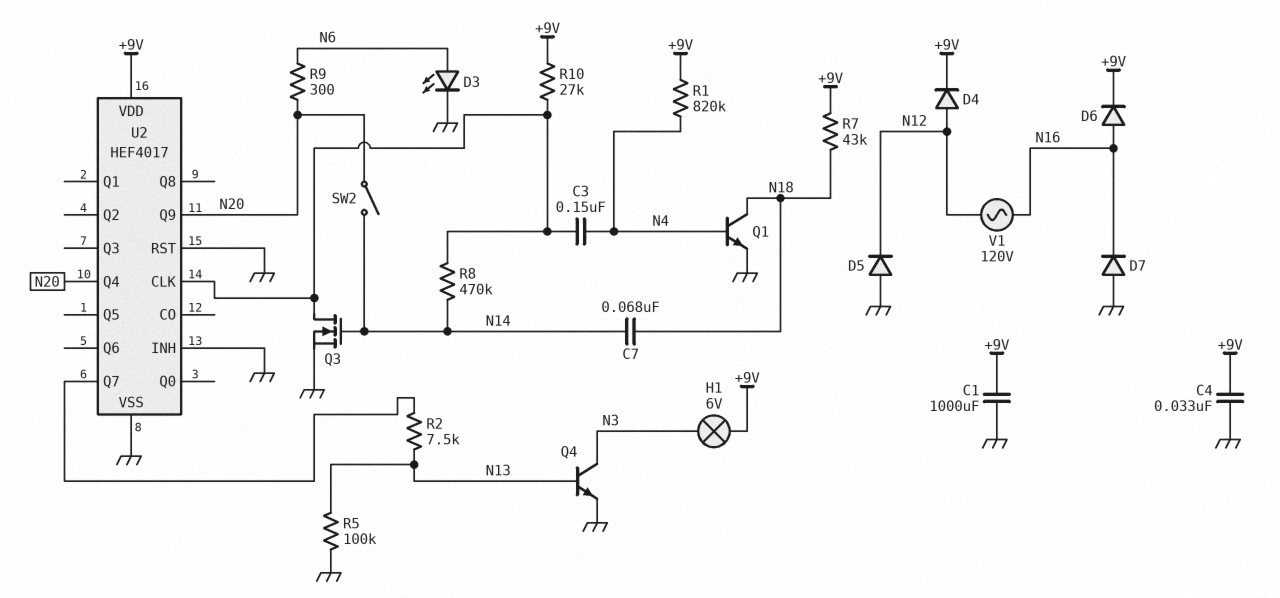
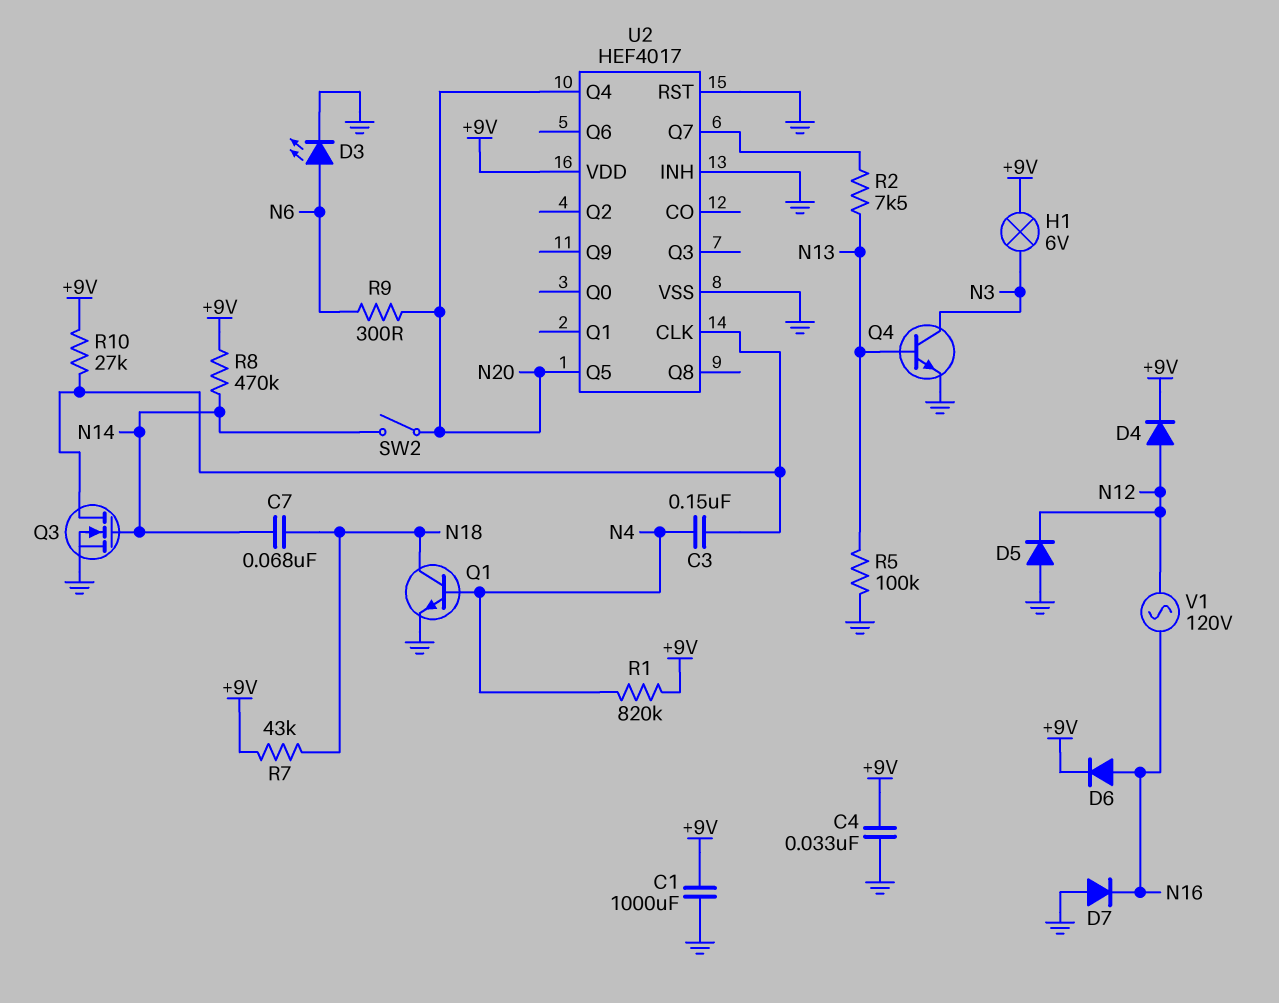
R8: 470k (N14, U2/CLK) -> 470k (+9V, N14)
U2 pin Q5: none -> N20
U2 pin Q9: N20 -> none

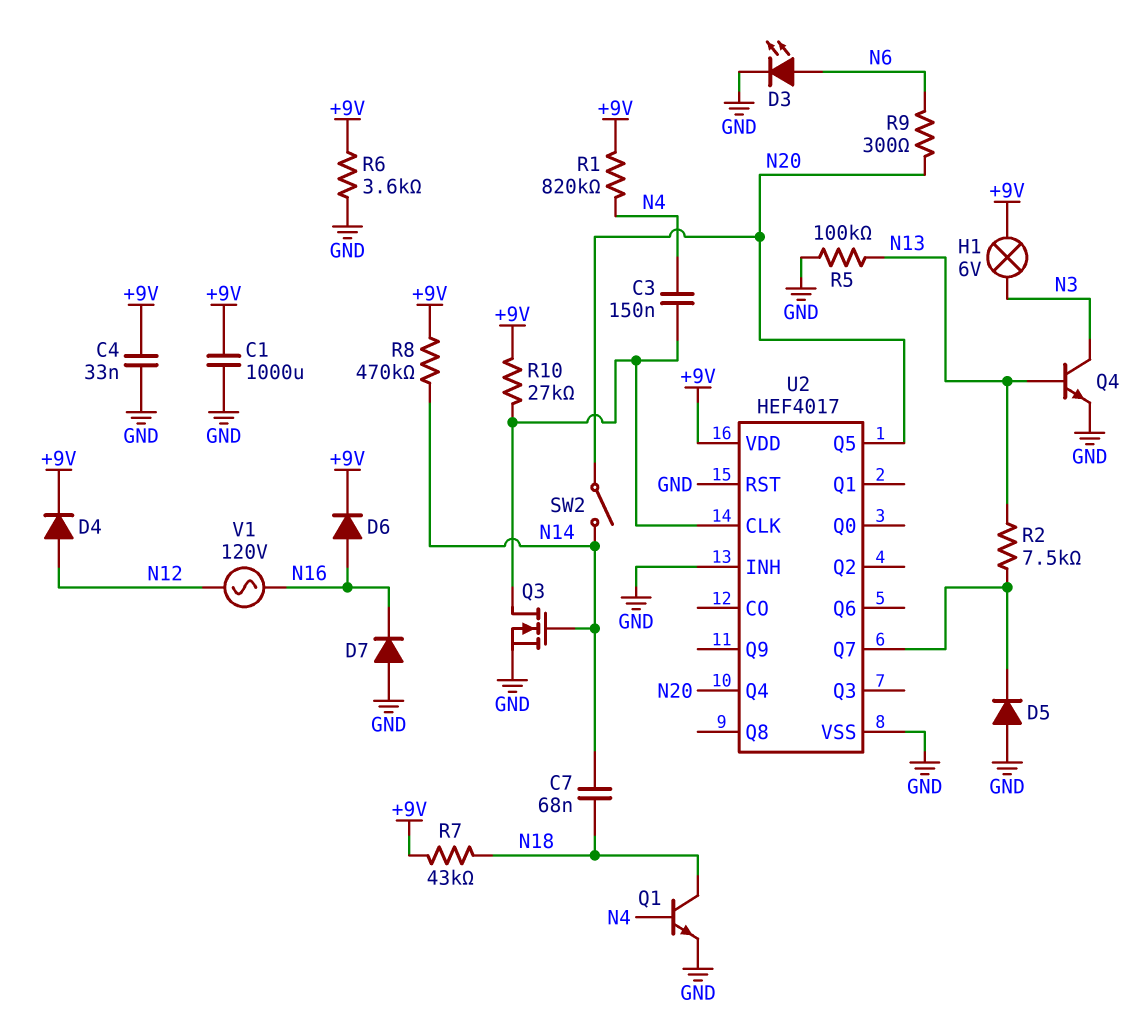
D5: diode (A GND, K N12) -> diode (A GND, K U2/Q7)
R6: none -> 3.6k (+9V, GND)

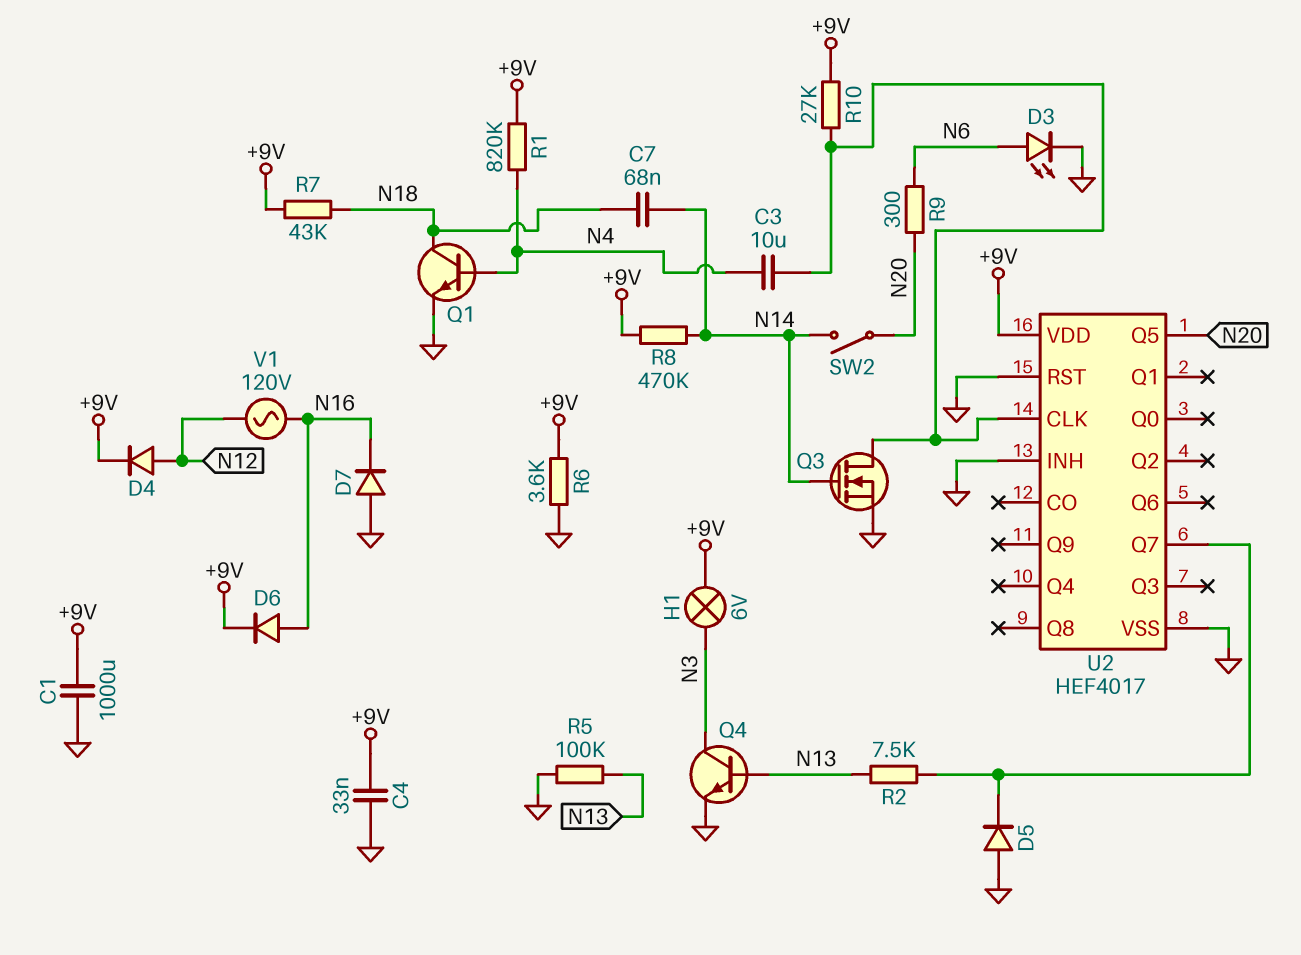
C3: 150nF (N4, U2/CLK) -> 10uF (N4, U2/CLK)
U2 pin Q4: N20 -> none

